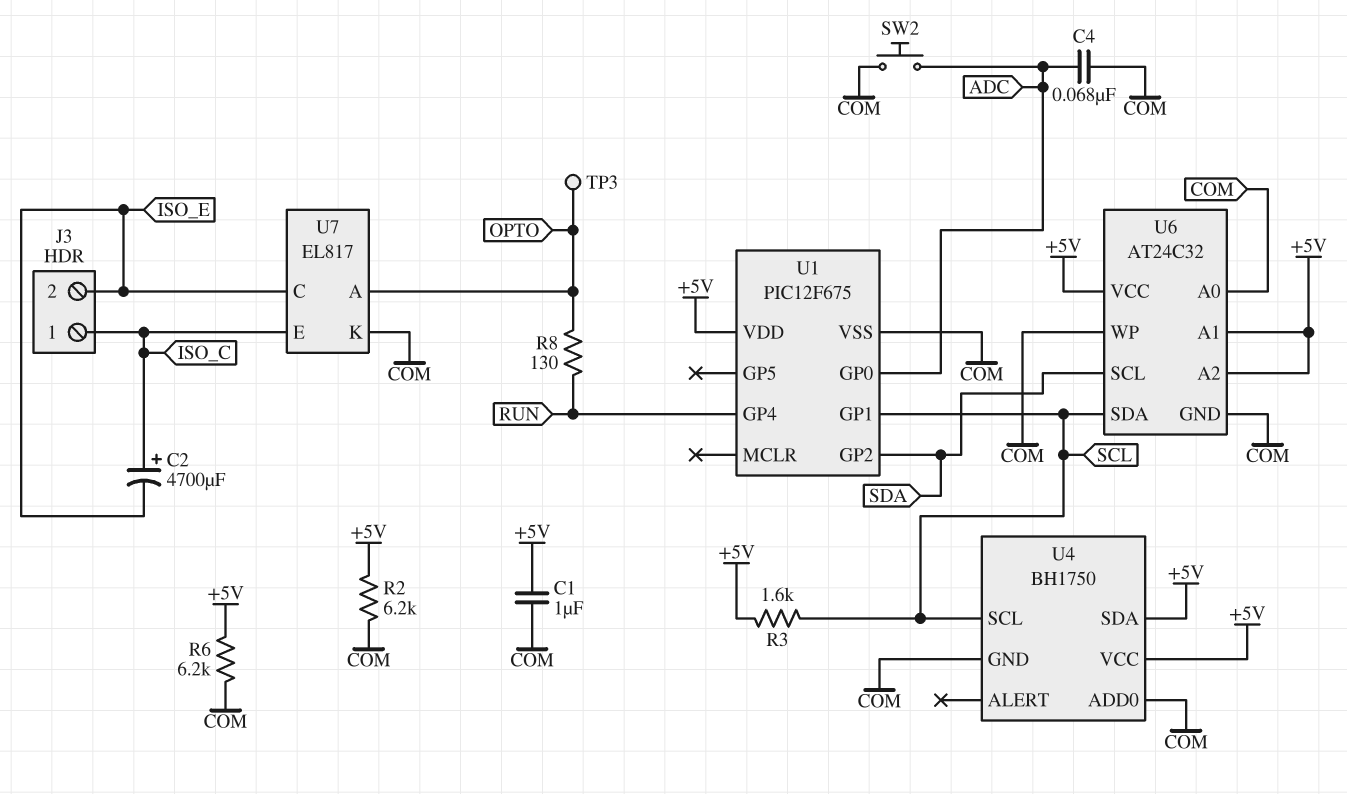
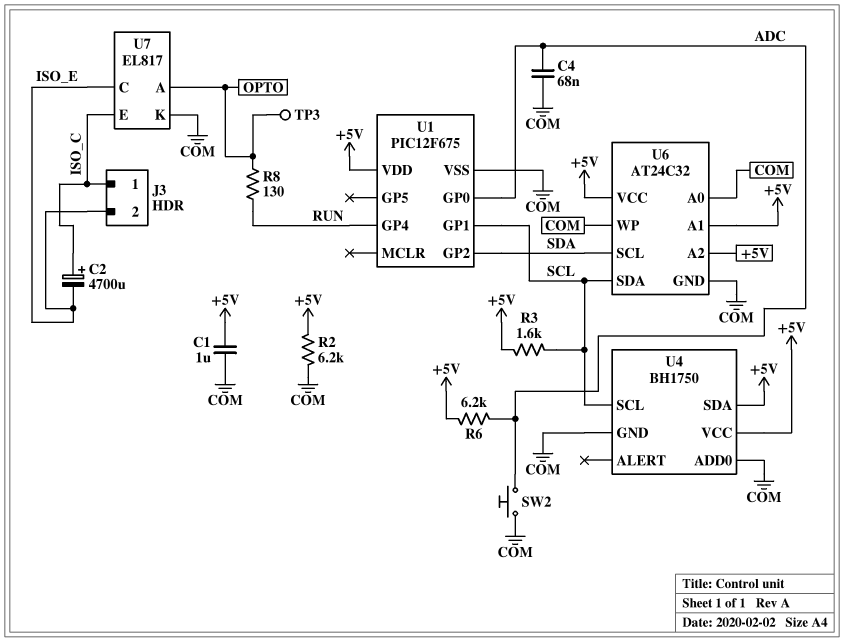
R6: 6.2k (+5V, COM) -> 6.2k (+5V, ADC)

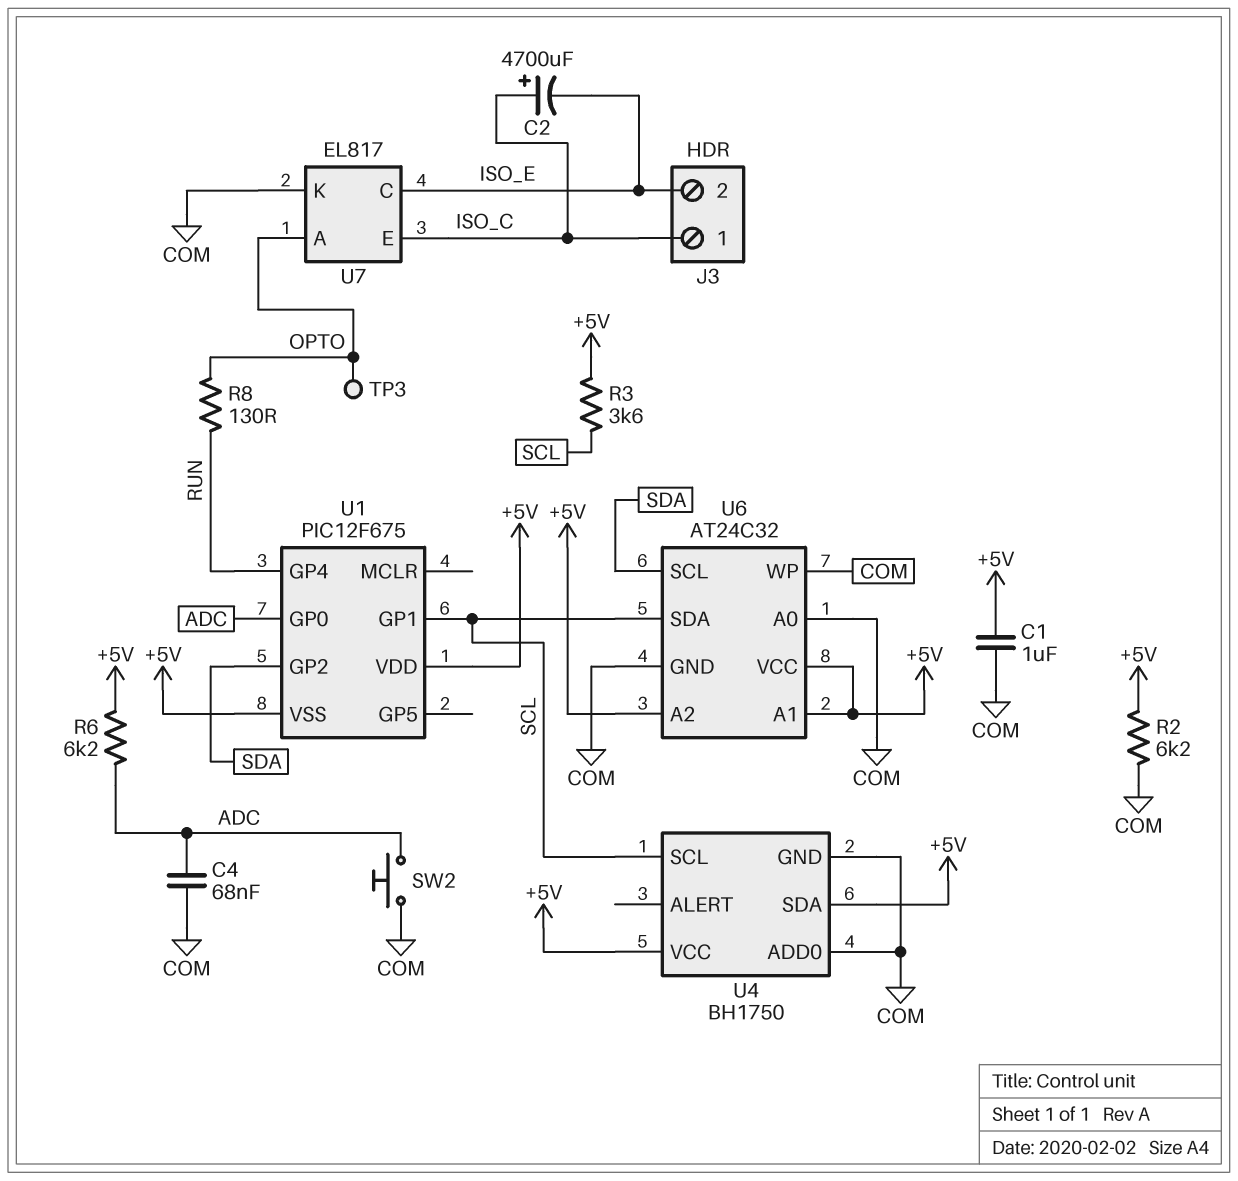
R3: 1.6k (+5V, SCL) -> 3.6k (+5V, SCL)
U1 pin VSS: COM -> +5V

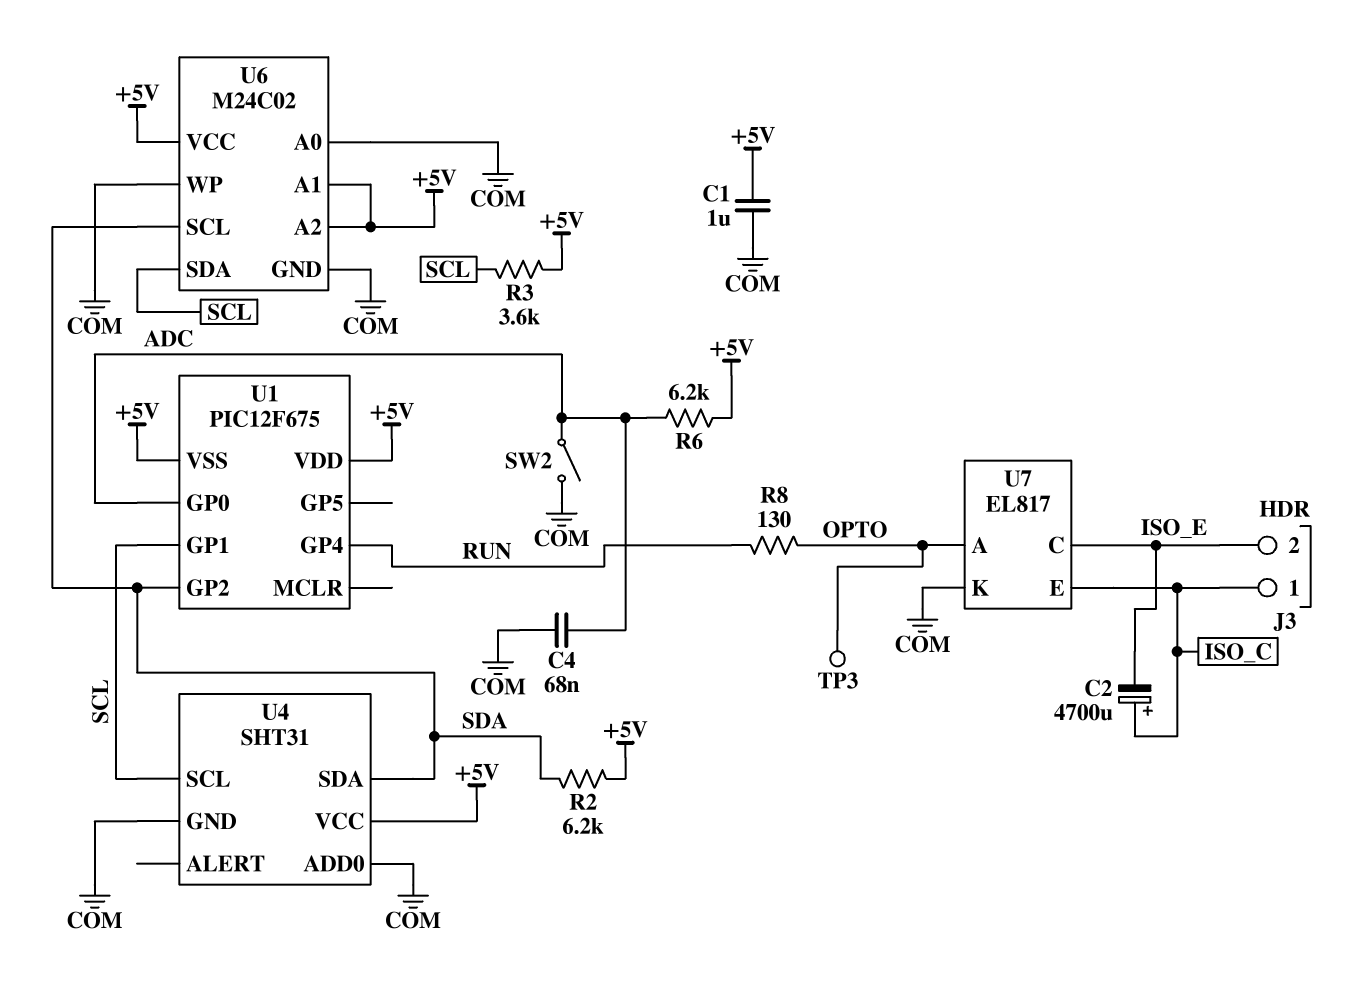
R2: 6.2k (+5V, COM) -> 6.2k (+5V, SDA)
SW2: button (ADC, COM) -> switch (ADC, COM)
U4: BH1750 -> SHT31
U4 pin SDA: +5V -> SDA
U6: AT24C32 -> M24C02

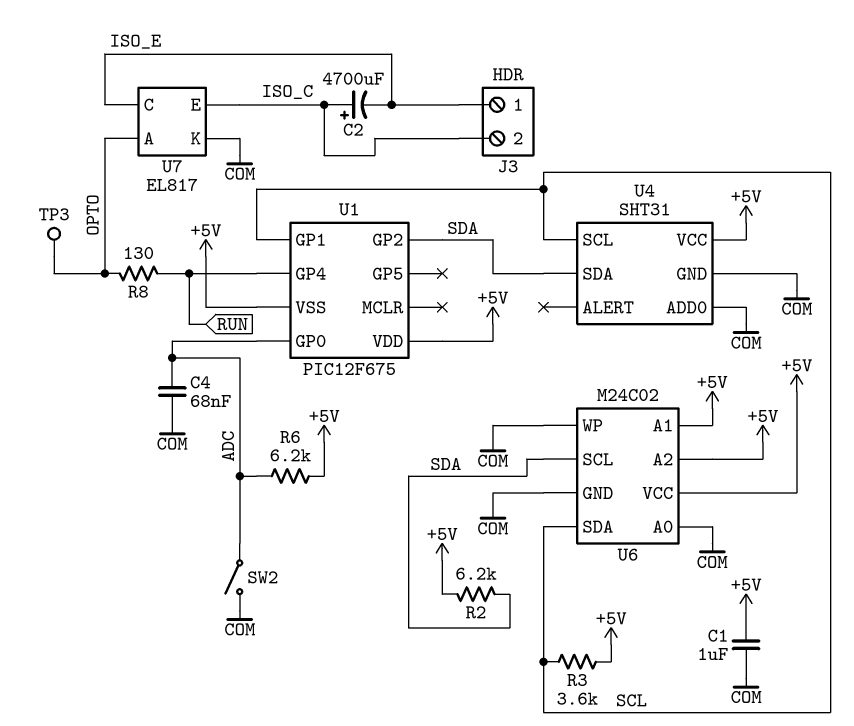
J3 pin 1: ISO_C -> ISO_E
J3 pin 2: ISO_E -> ISO_C

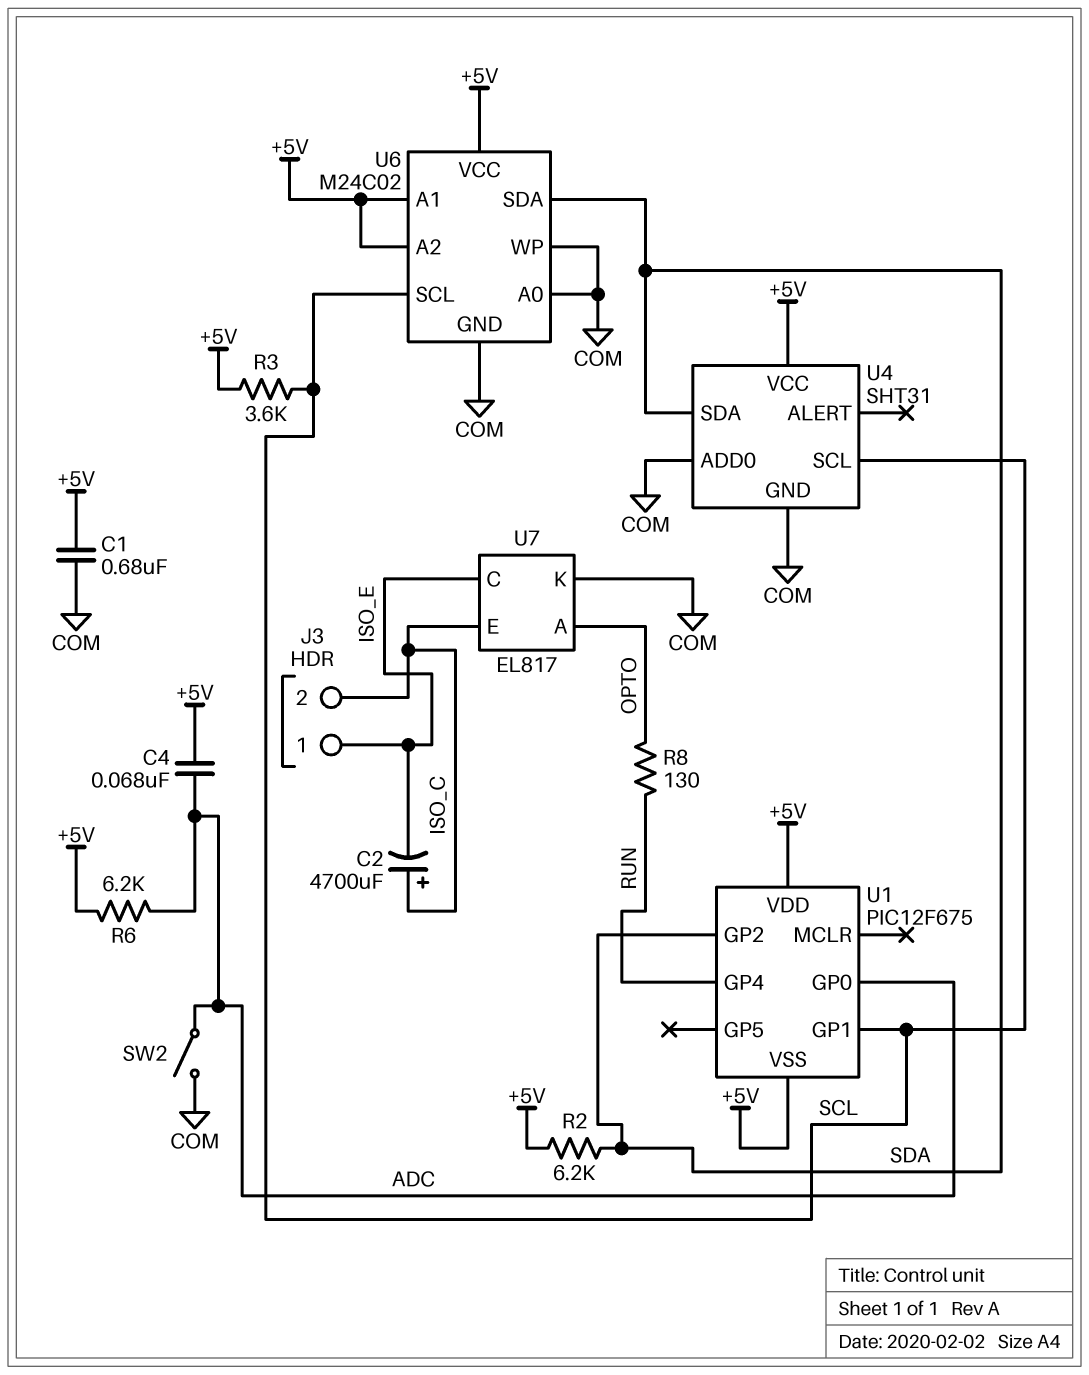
C1: 1uF (+5V, COM) -> 680nF (+5V, COM)
C4: 68nF (ADC, COM) -> 68nF (+5V, ADC)
TP3: test point (OPTO) -> none
U6 pin SCL: SDA -> SCL
U6 pin SDA: SCL -> SDA

